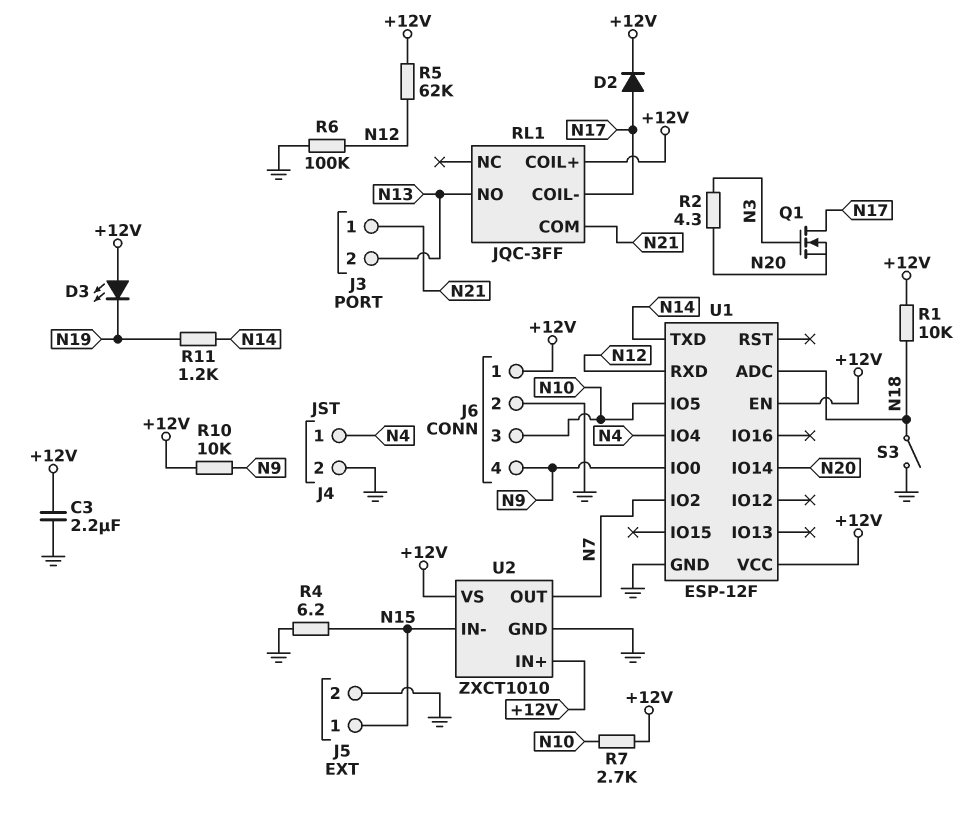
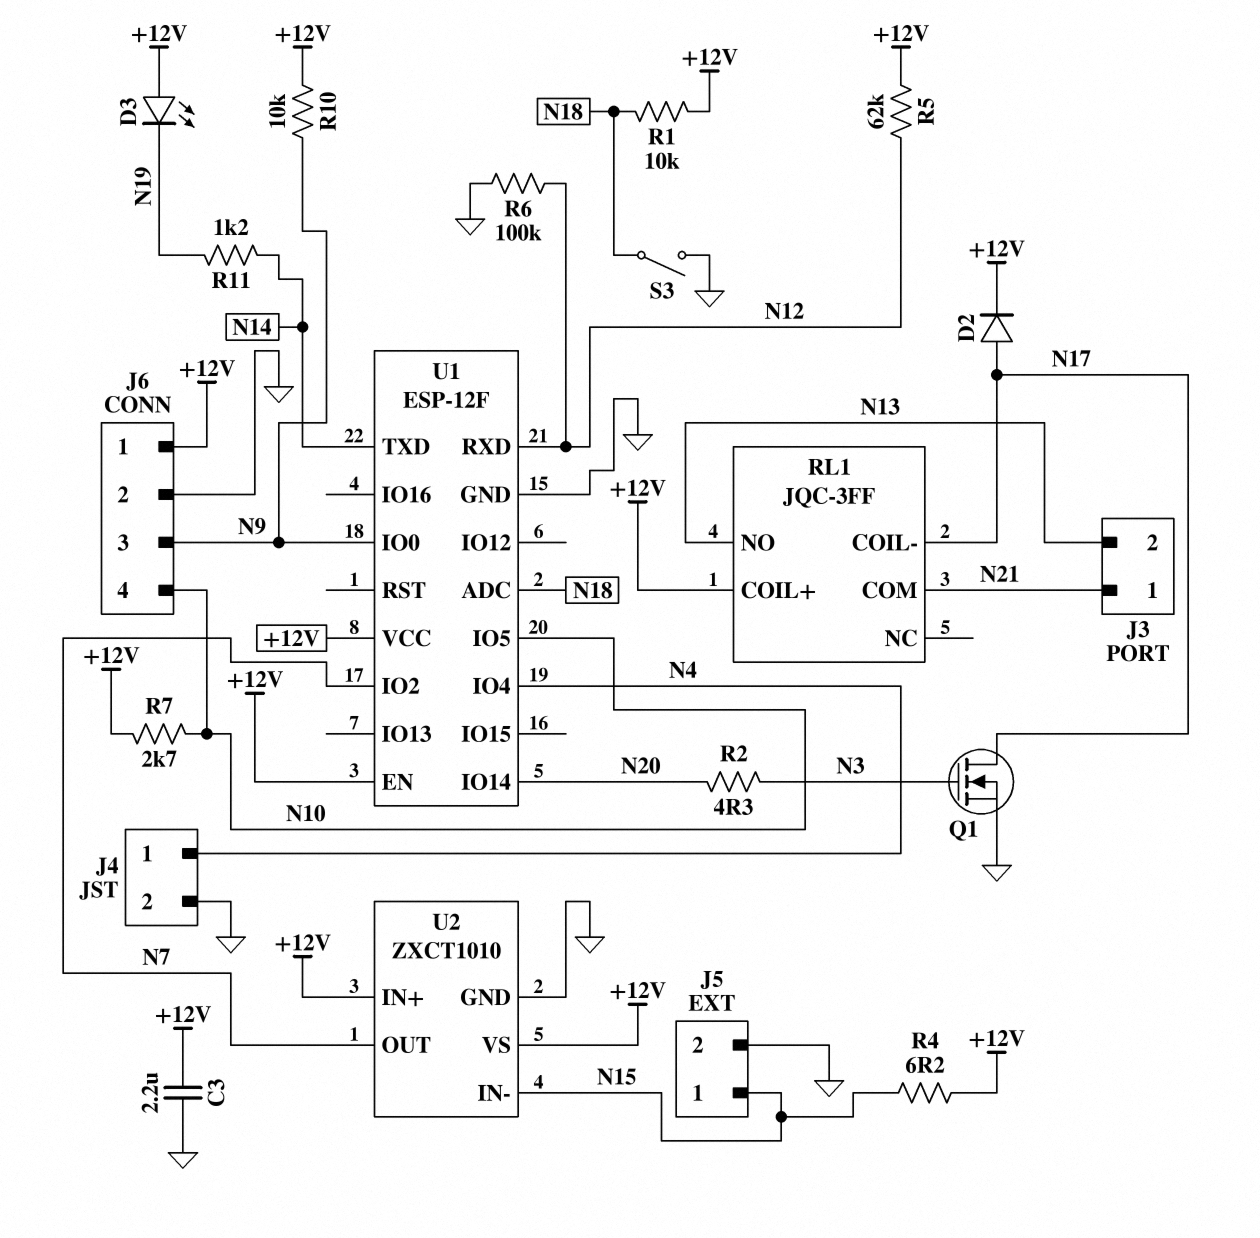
J6 pin 3: N10 -> N9
J6 pin 4: N9 -> N10
Q1: NMOS (G N3, D N17, S N20) -> NMOS (G N3, D N17, S GND)
R4: 6.2 (GND, N15) -> 6.2 (+12V, N15)

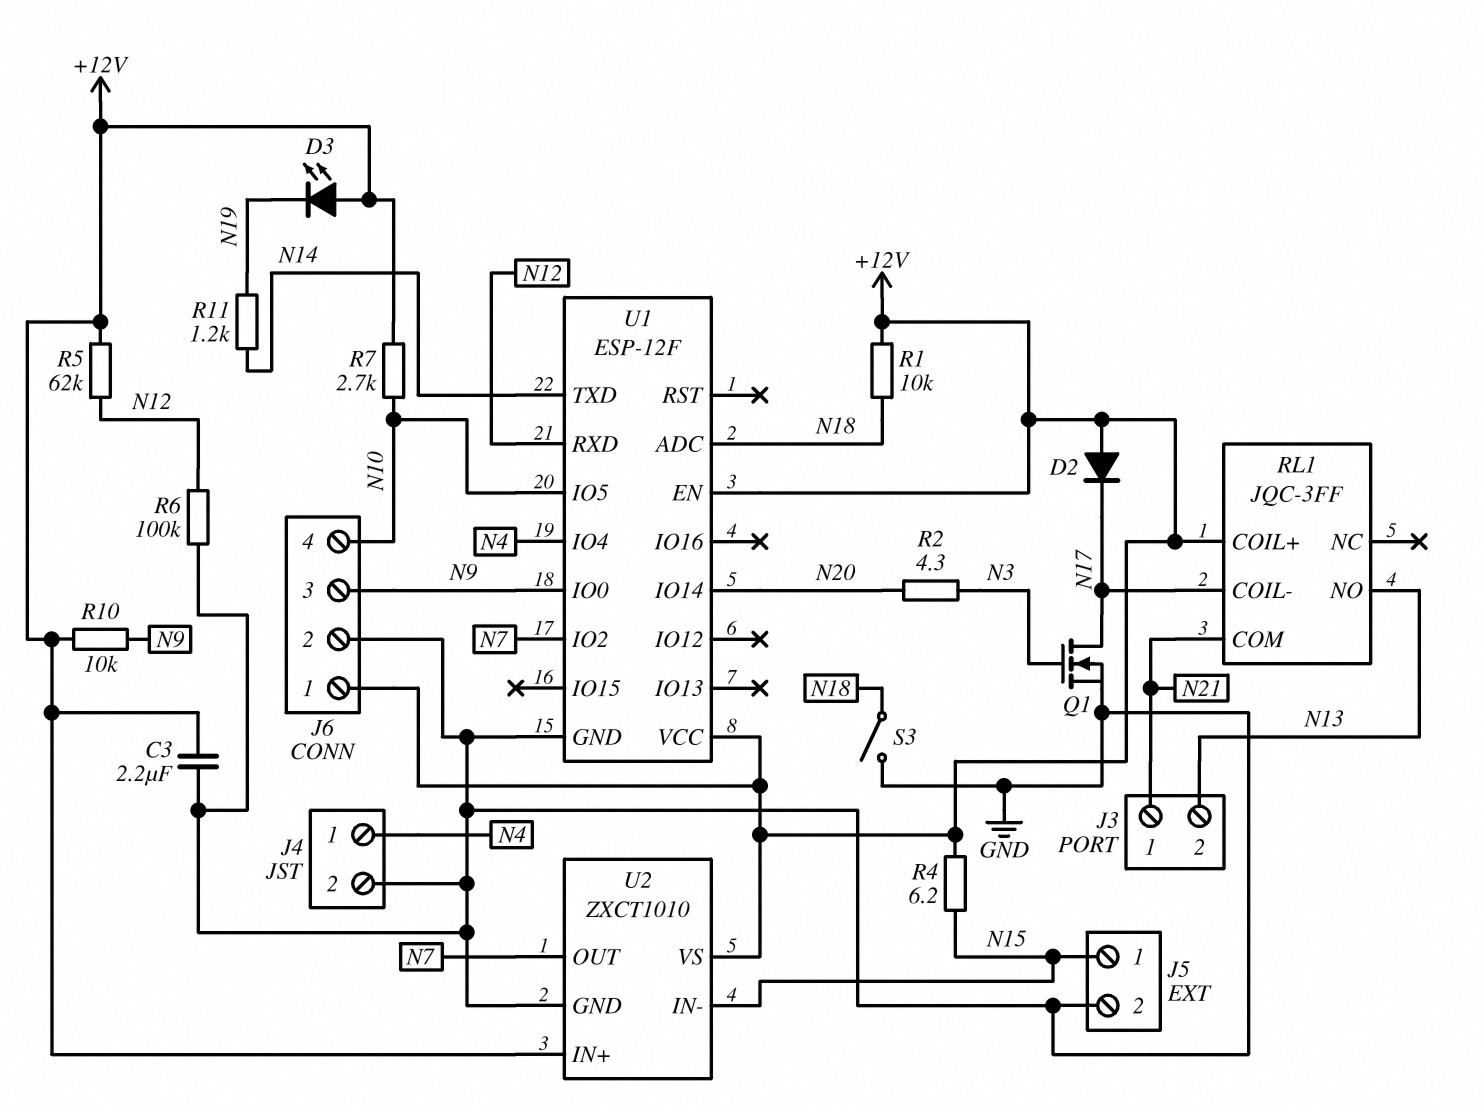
D2: diode (A N17, K +12V) -> diode (A +12V, K N17)

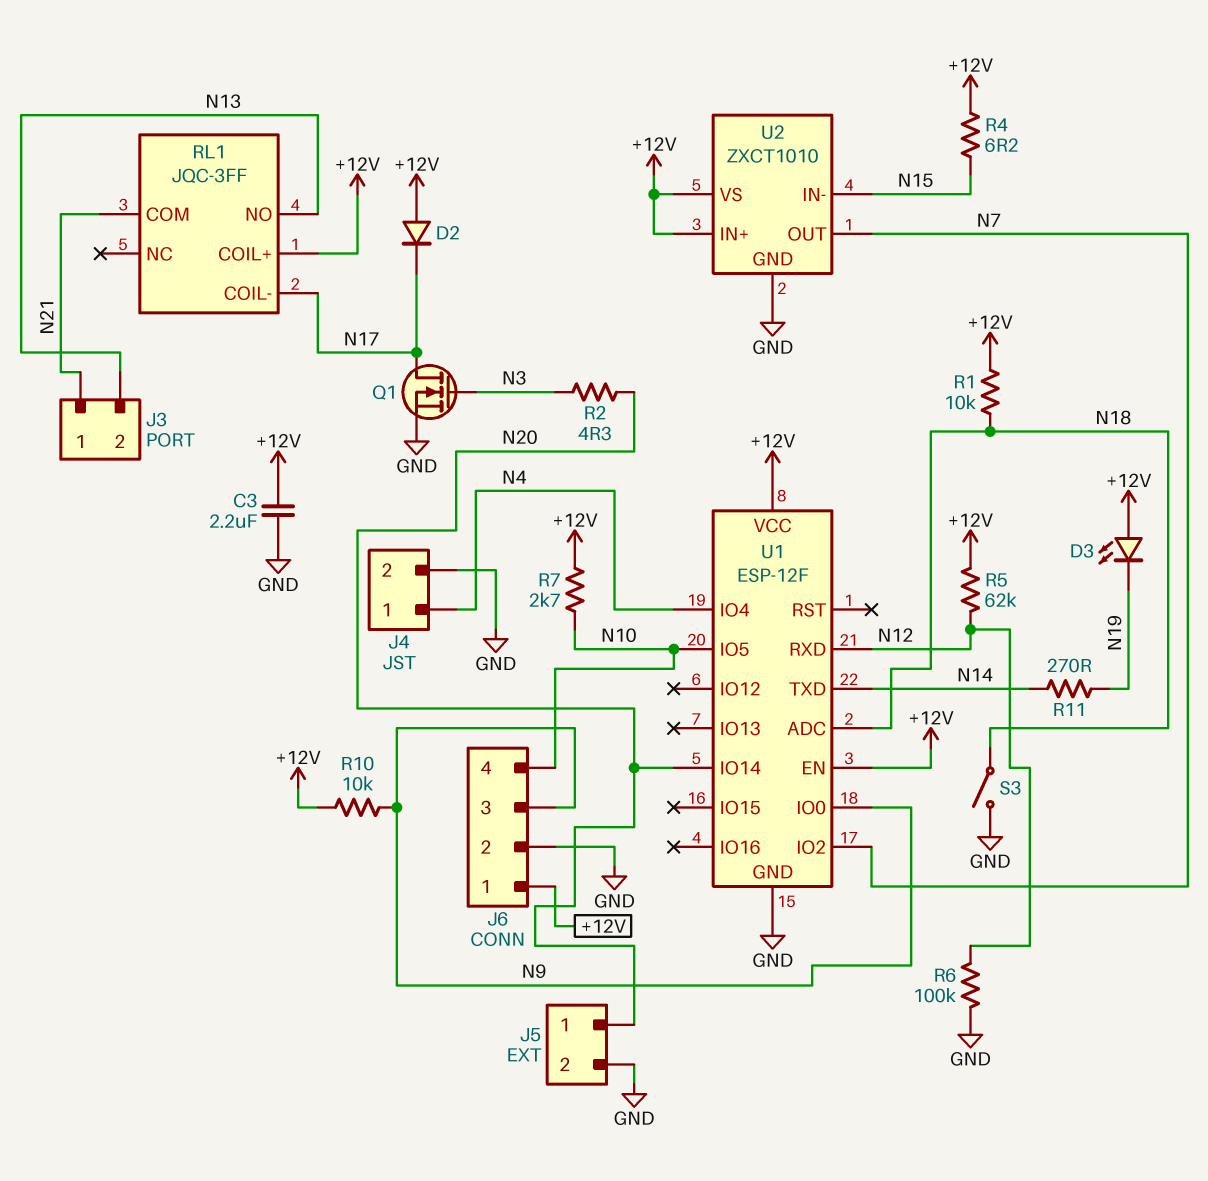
J5 pin 1: N15 -> N20
R11: 1.2k (N14, N19) -> 270 (N14, N19)

